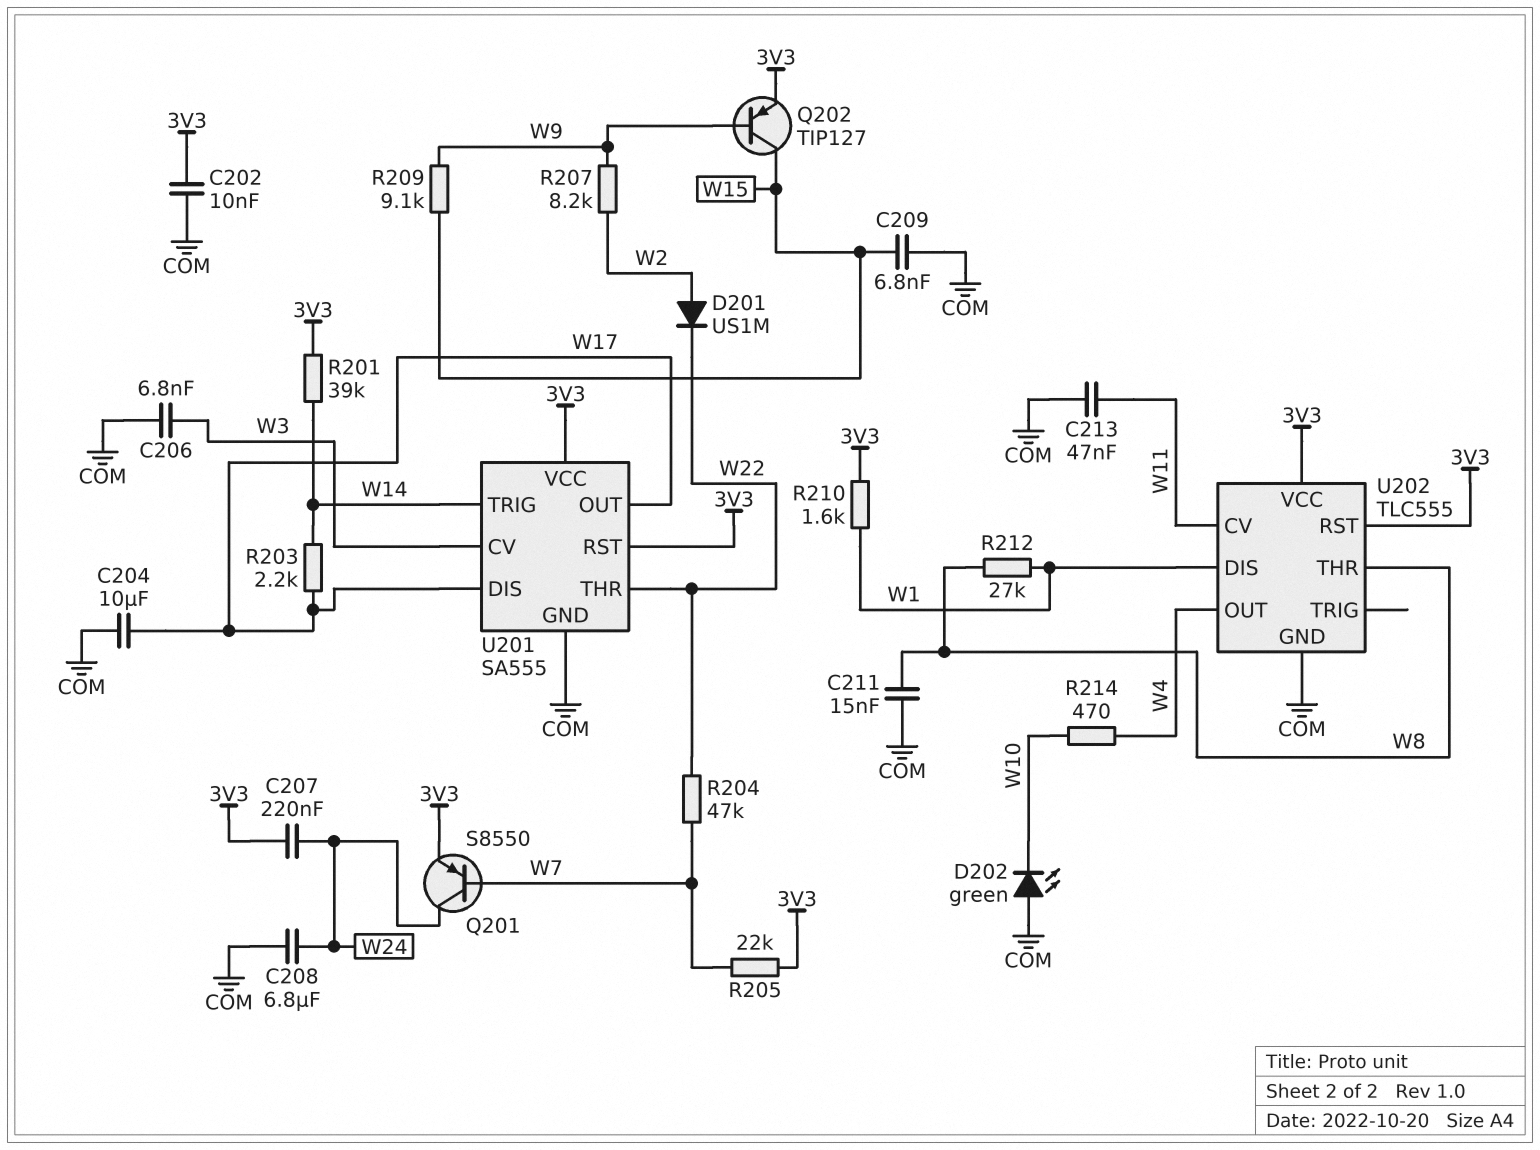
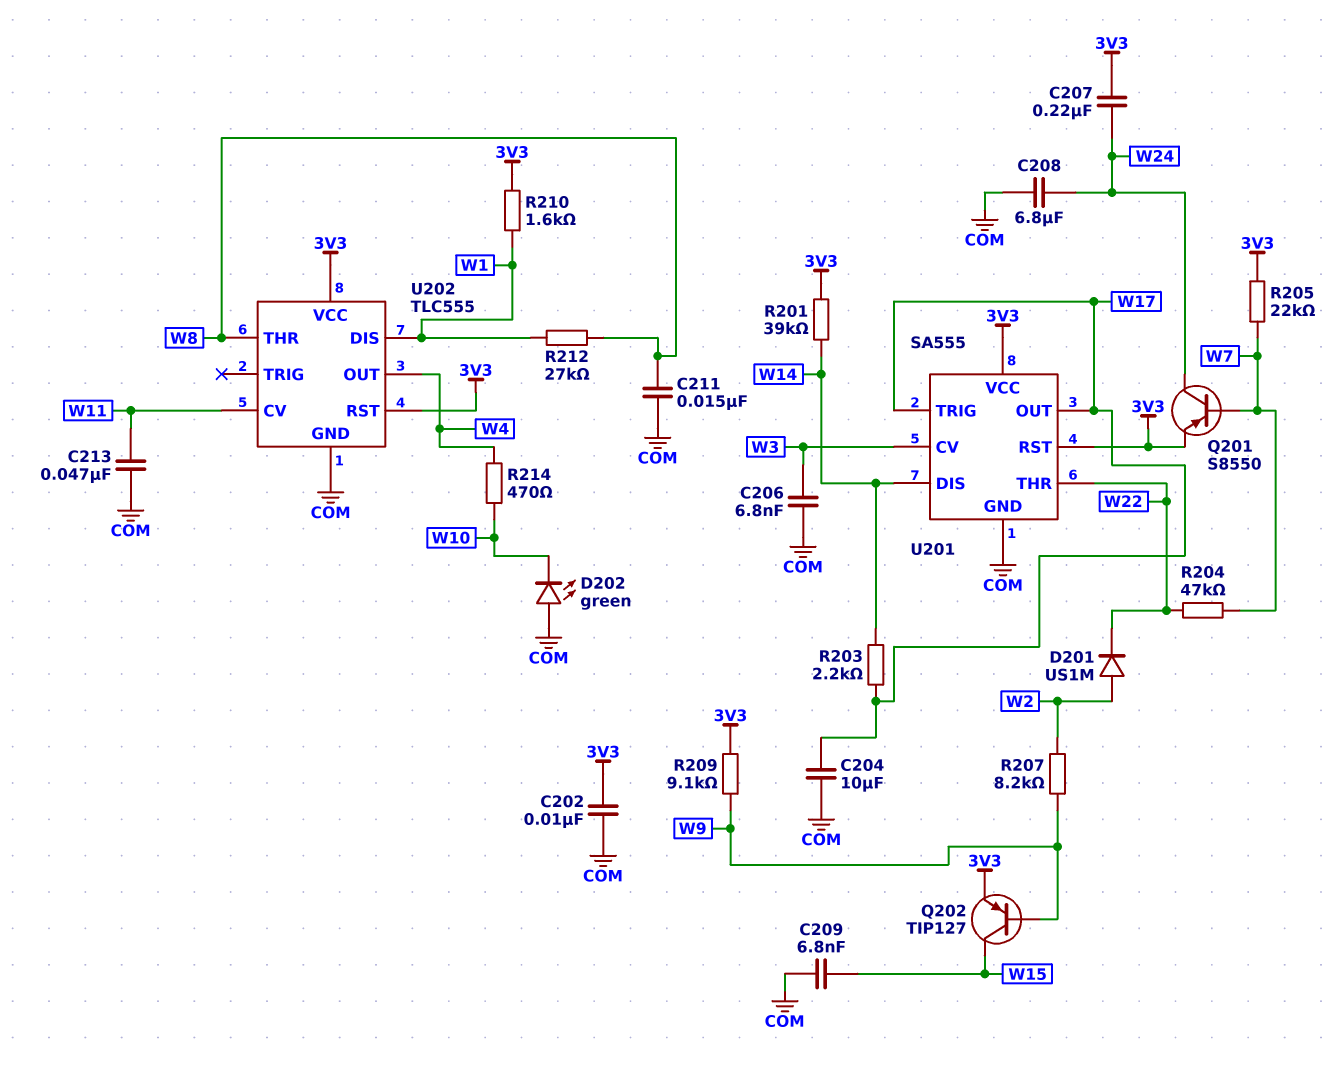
R209: 9.1k (W9, W15) -> 9.1k (3V3, W9)
U201 pin DIS: W17 -> W14
U201 pin TRIG: W14 -> W17

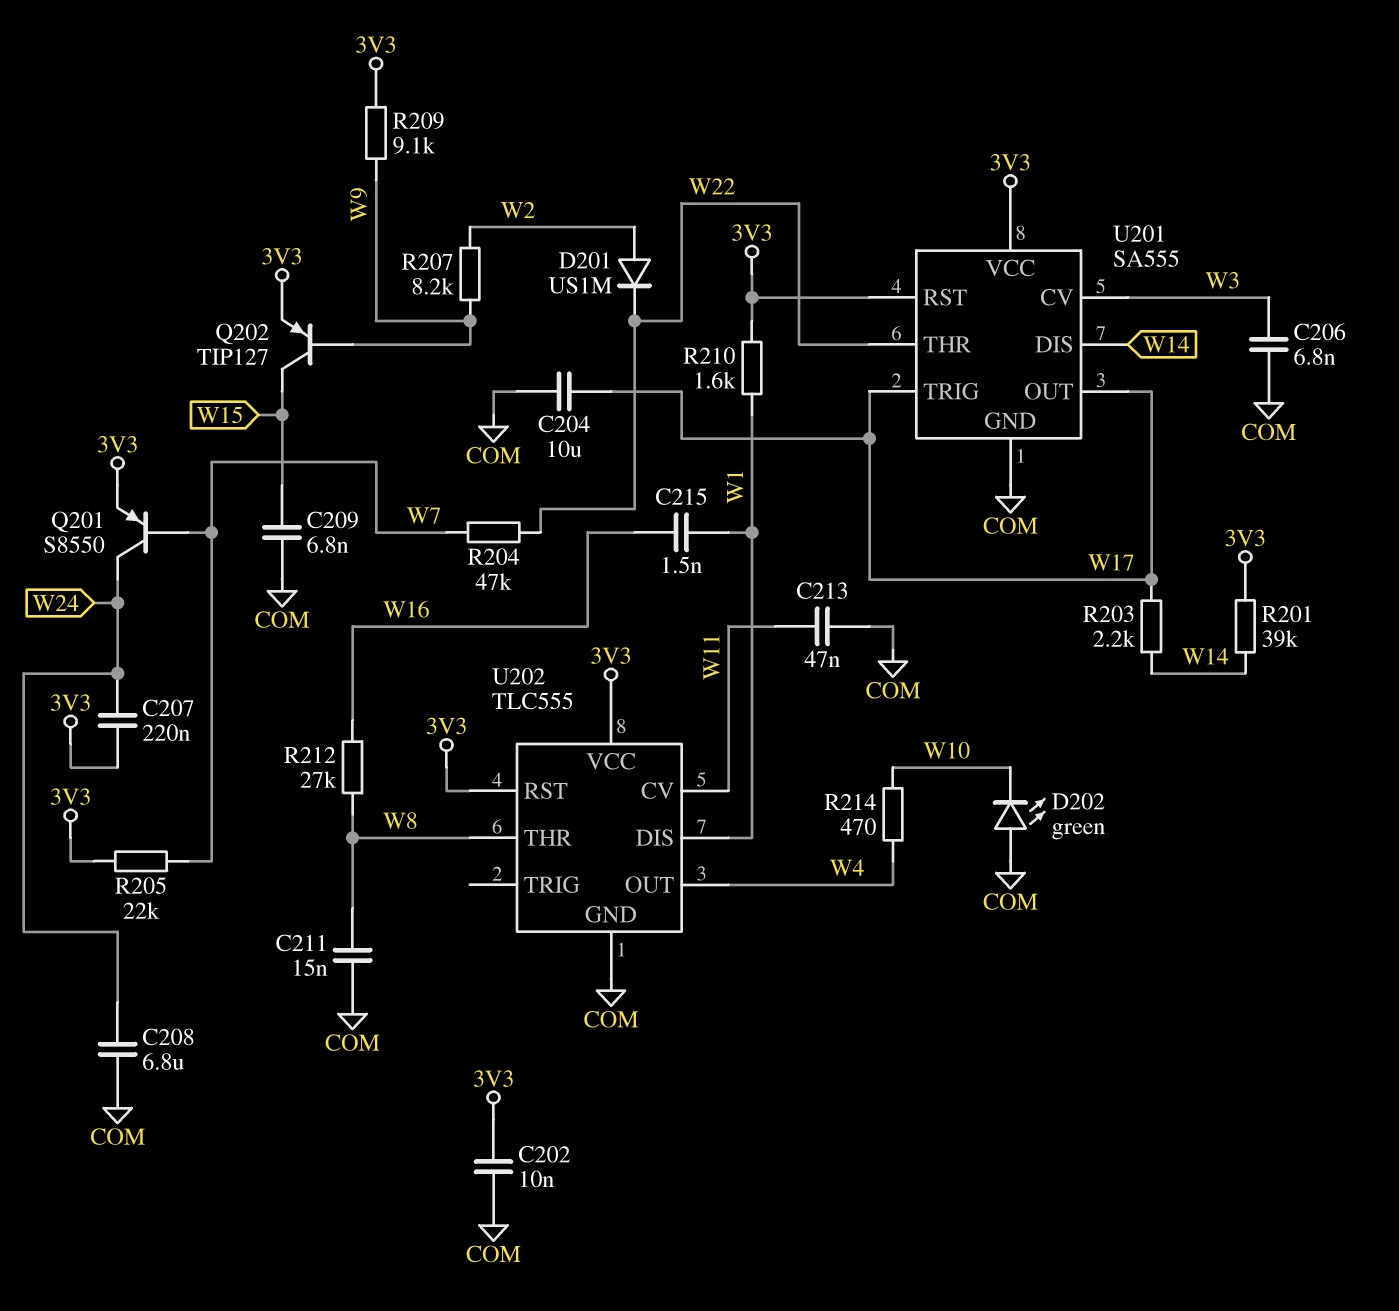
C215: none -> 1.5nF (W1, W16)
R212: 27k (W1, W8) -> 27k (W8, W16)

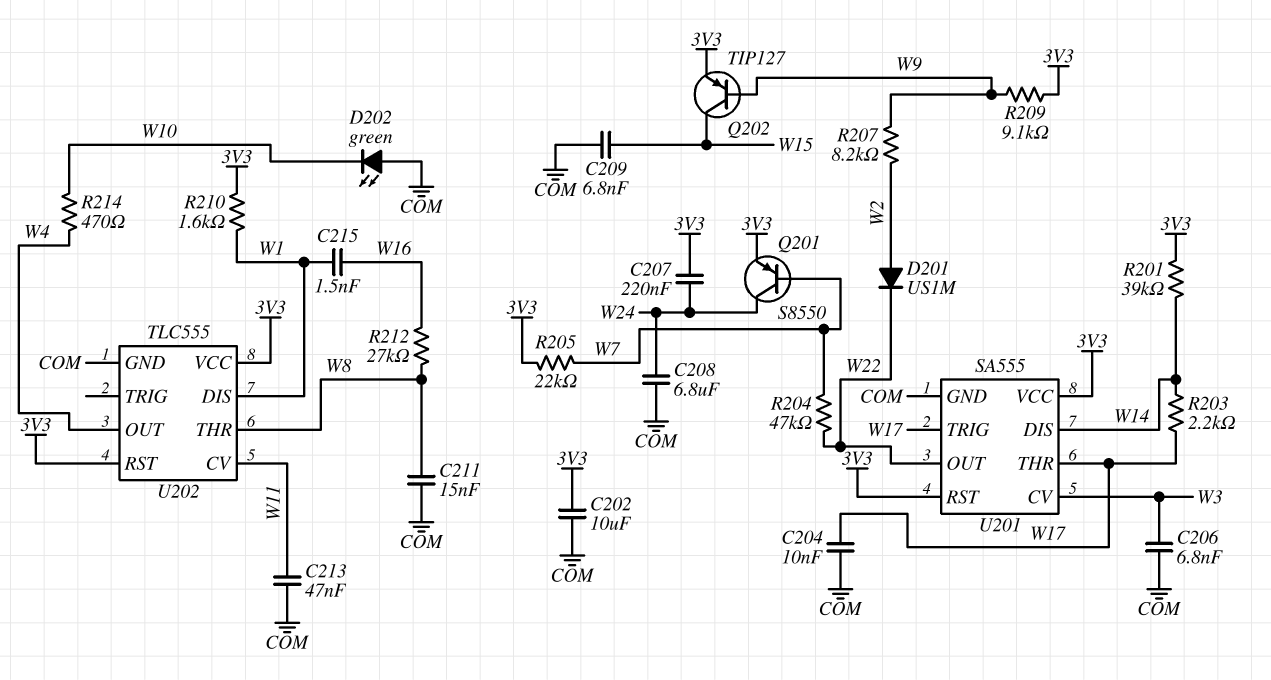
C202: 10nF (3V3, COM) -> 10uF (3V3, COM)
C204: 10uF (COM, W17) -> 10nF (COM, W17)
U201 pin OUT: W17 -> W22
U201 pin THR: W22 -> W17

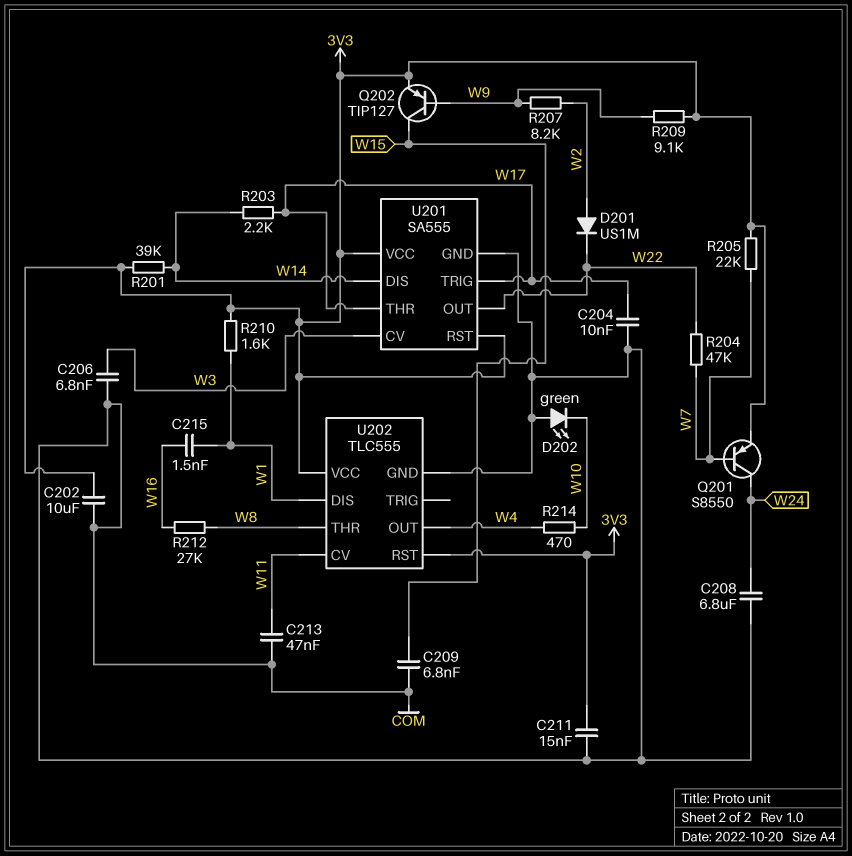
C207: 220nF (3V3, W24) -> none
C211: 15nF (COM, W8) -> 15nF (3V3, COM)

